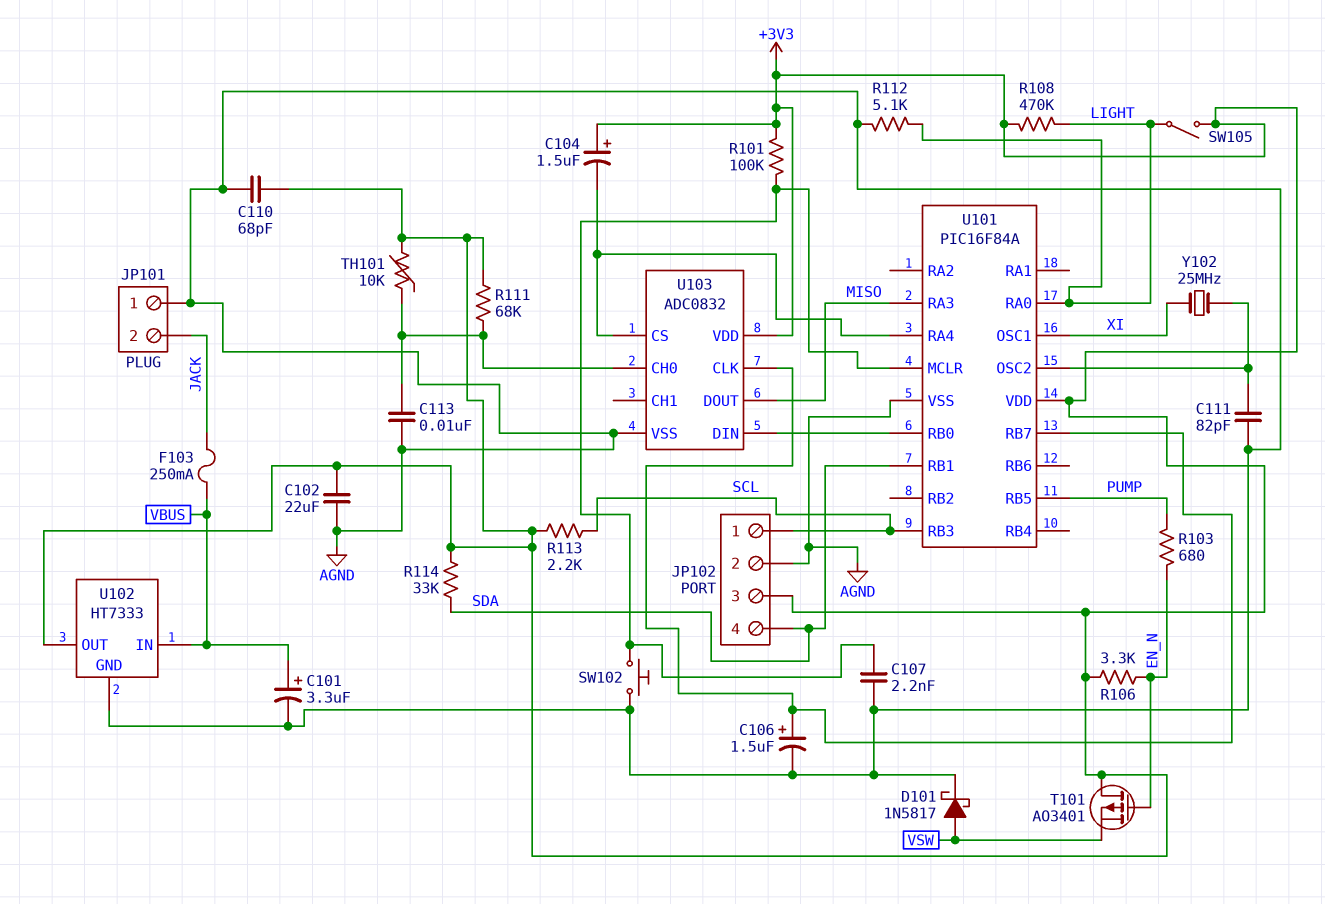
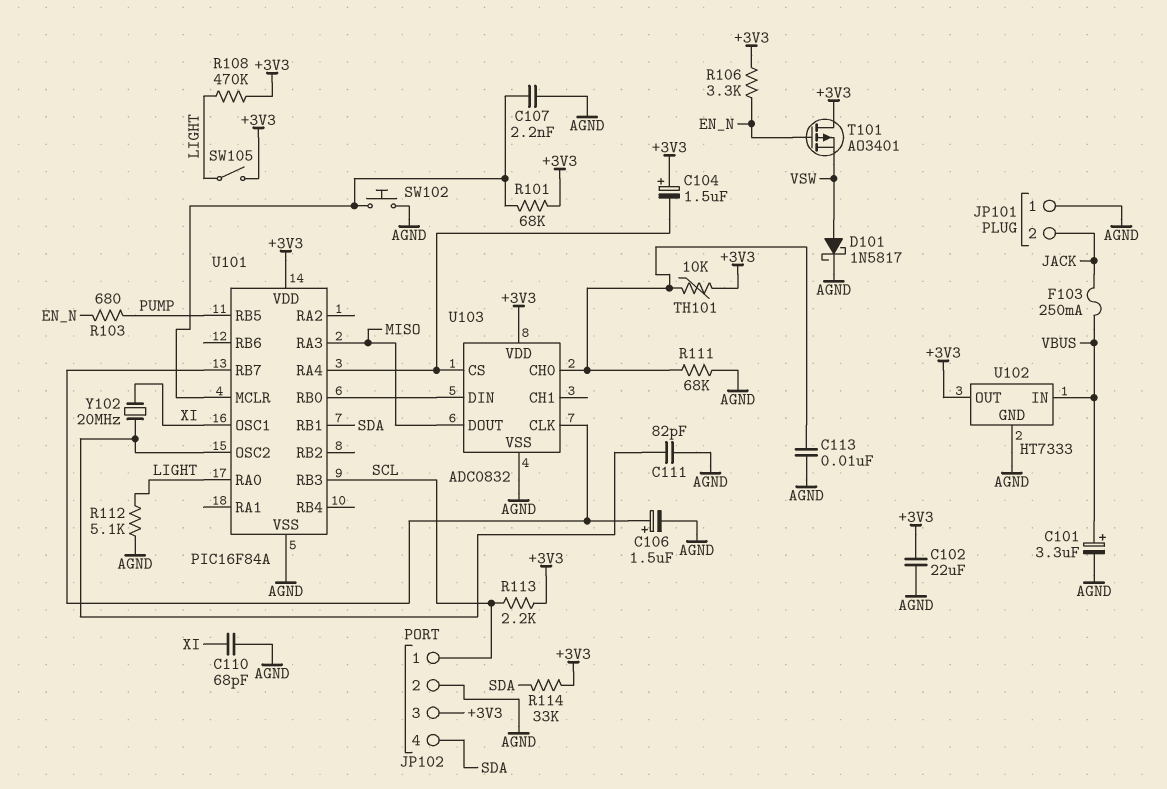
C110: 68pF (+3V3, AGND) -> 68pF (AGND, XI)
R101: 100k (+3V3, U101/MCLR) -> 68k (+3V3, U101/MCLR)
R111: 68k (+3V3, U103/CH0) -> 68k (AGND, U103/CH0)
Y102: 25MHz (U101/OSC2, XI) -> 20MHz (U101/OSC2, XI)

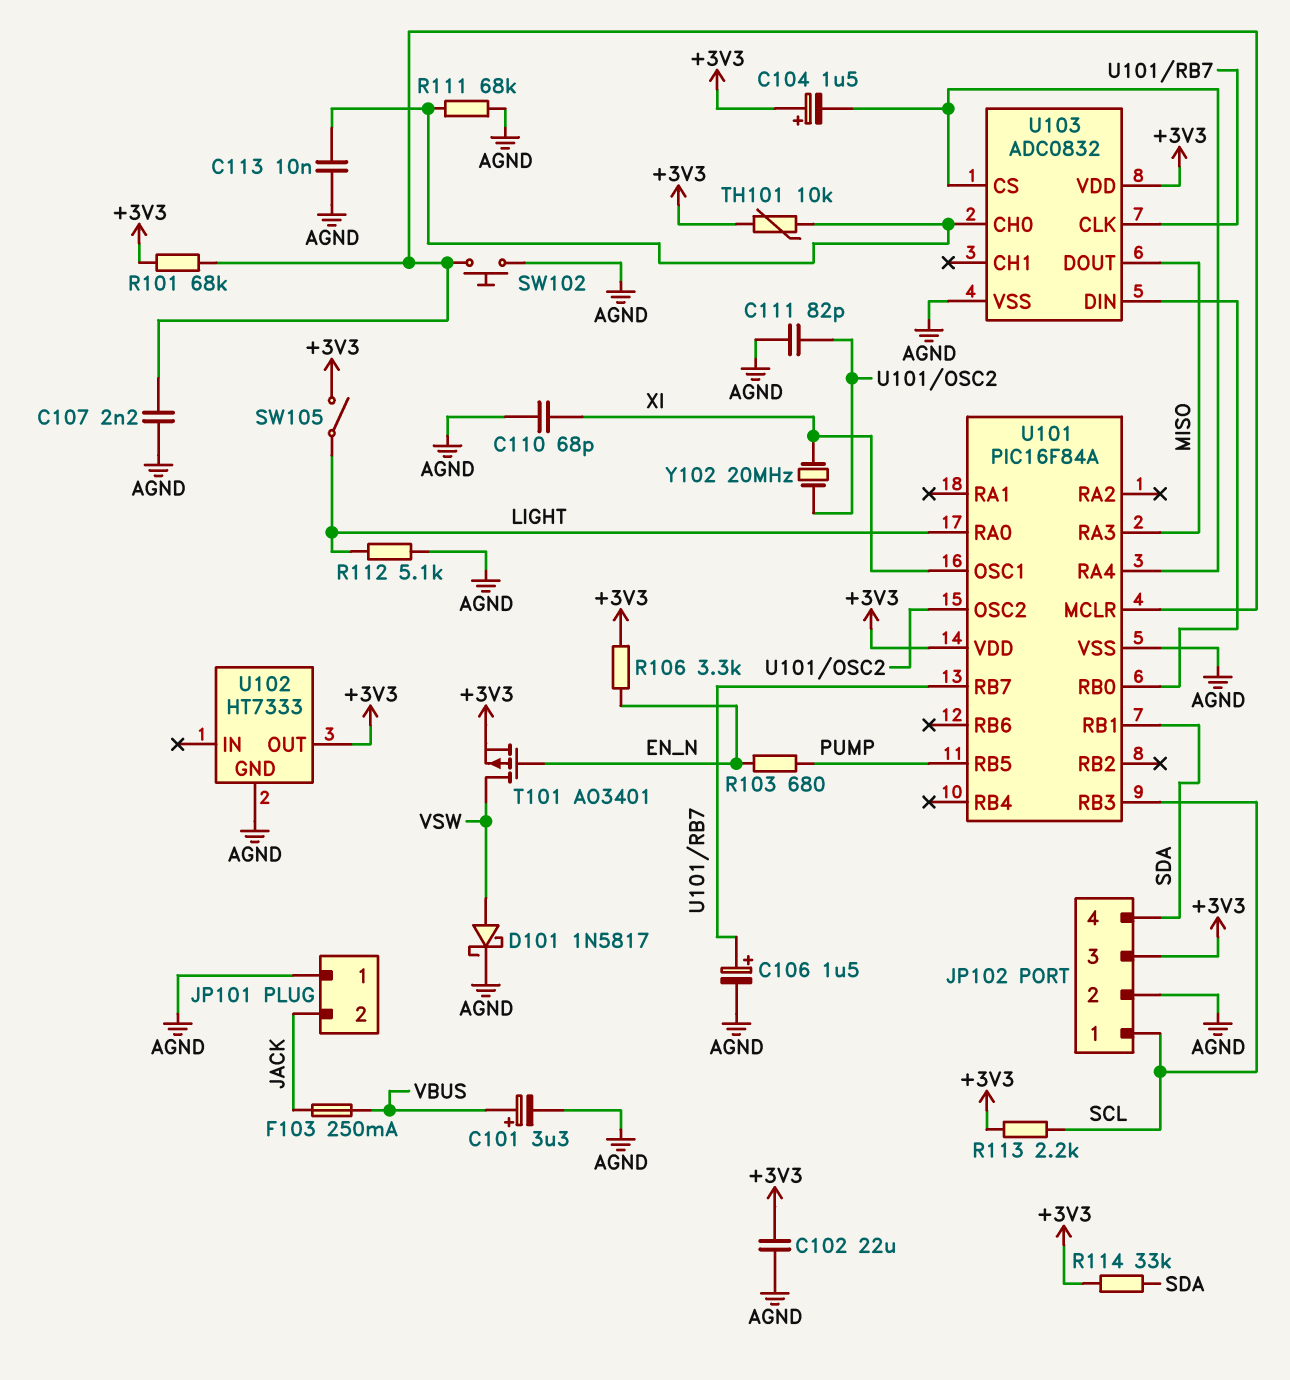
R108: 470k (+3V3, LIGHT) -> none
T101: PMOS AO3401 (G EN_N, D +3V3, S VSW) -> PMOS AO3401 (G EN_N, D VSW, S +3V3)
U102 pin IN: VBUS -> none

